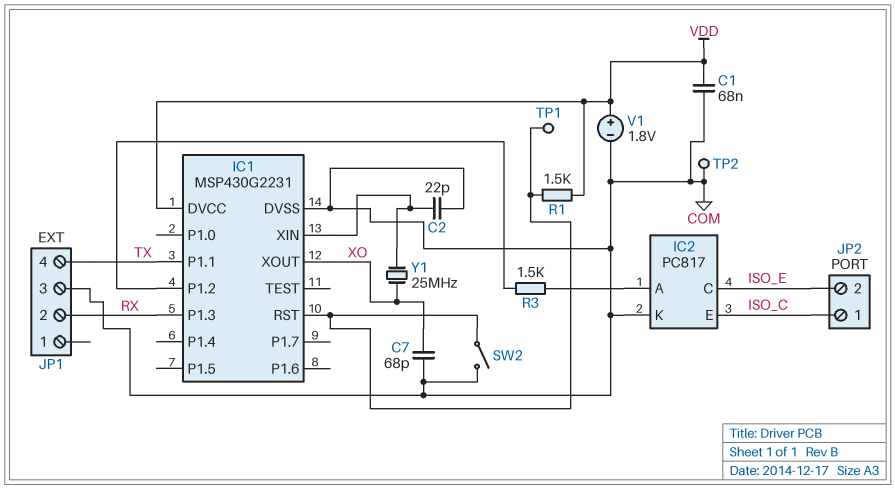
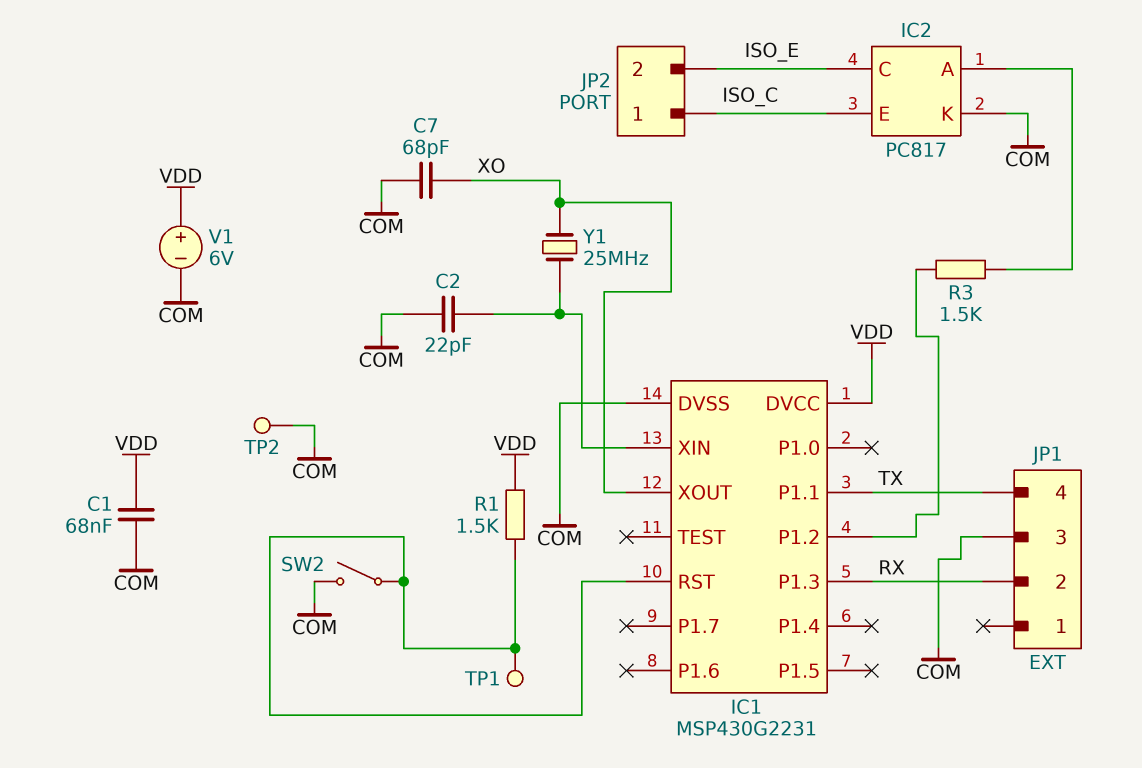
V1: 1.8V (plus VDD, minus COM) -> 6V (plus VDD, minus COM)

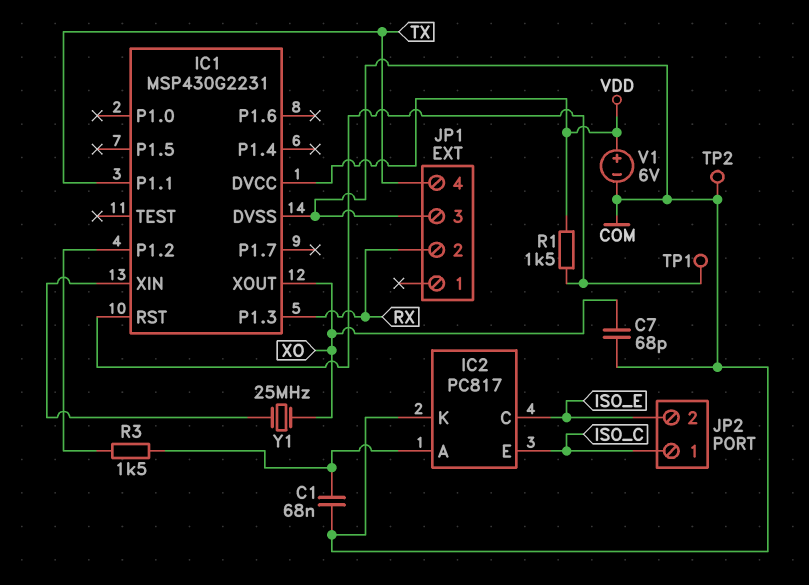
C1: 68nF (COM, VDD) -> 68nF (COM, IC2/A)
C2: 22pF (COM, IC1/XIN) -> none
SW2: switch (COM, IC1/RST) -> none

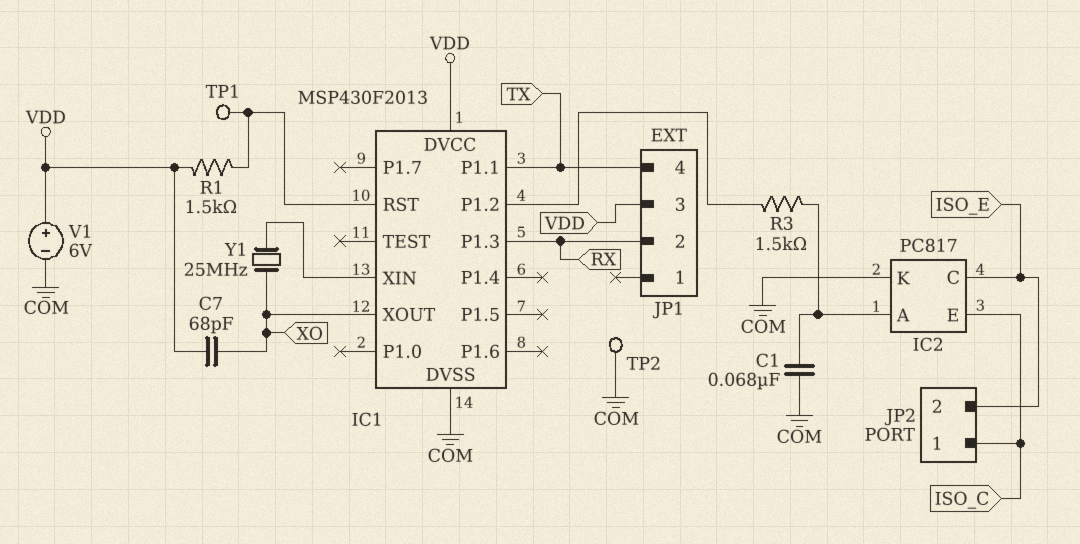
C7: 68pF (COM, XO) -> 68pF (VDD, XO)
IC1: MSP430G2231 -> MSP430F2013
JP1 pin 3: COM -> VDD

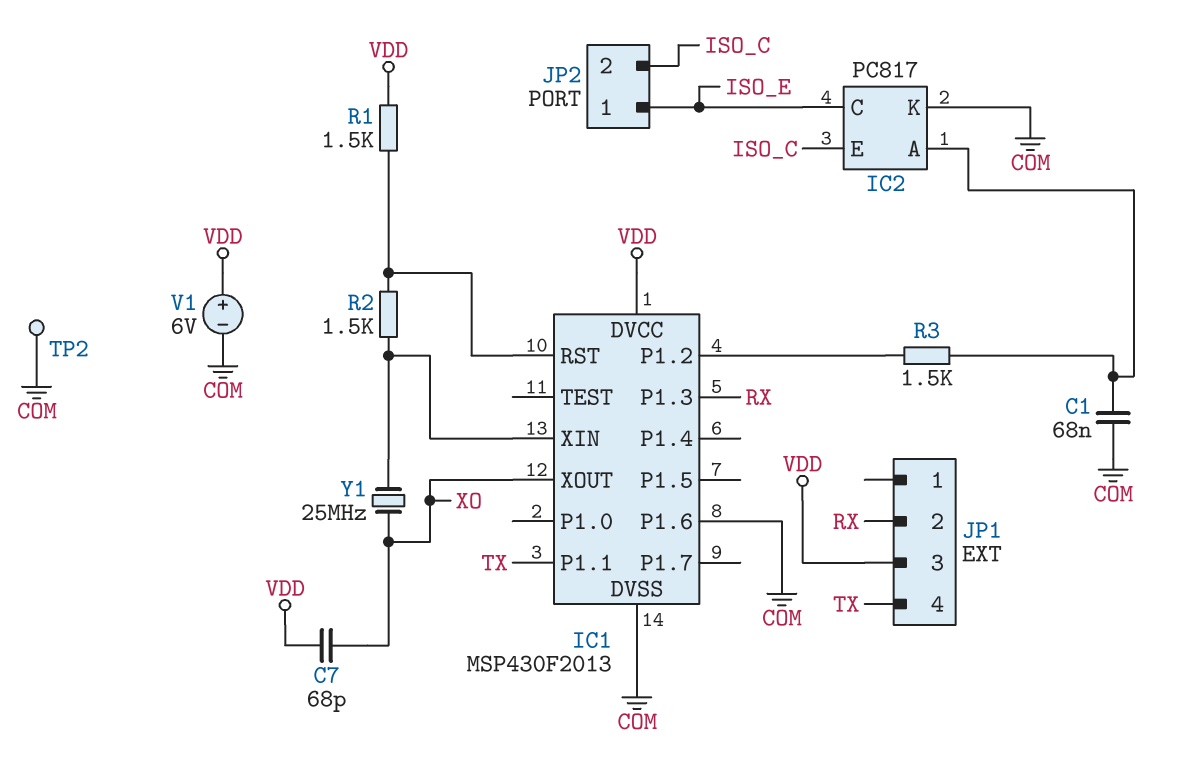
IC1 pin P1.6: none -> COM
JP2 pin 1: ISO_C -> ISO_E
JP2 pin 2: ISO_E -> ISO_C
R2: none -> 1.5k (IC1/RST, IC1/XIN)
TP1: test point (IC1/RST) -> none

